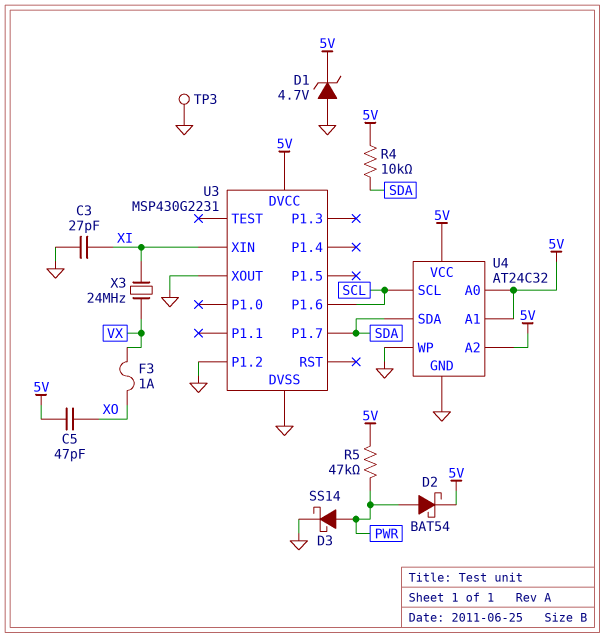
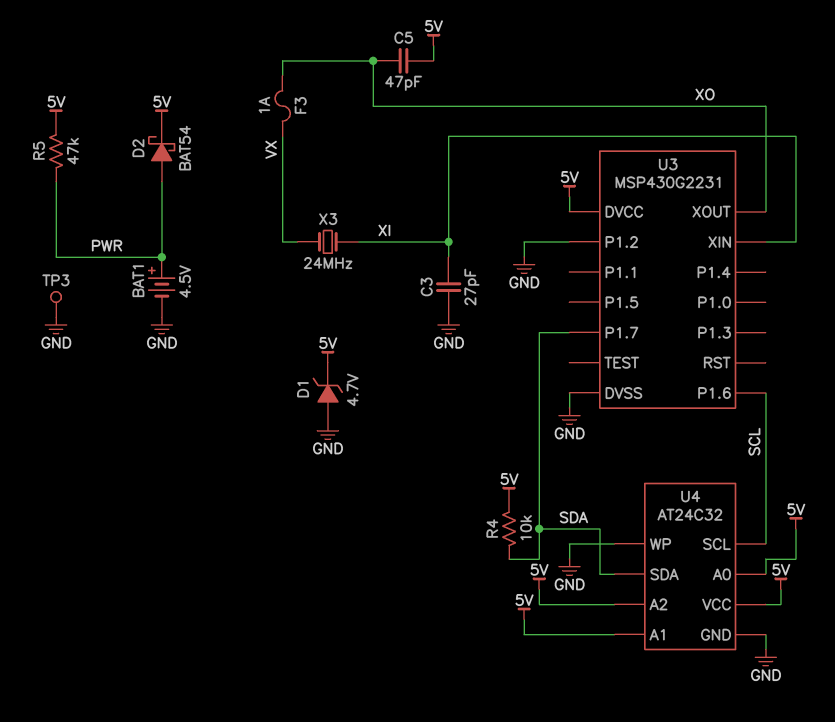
BAT1: none -> 4.5V (plus PWR, minus GND)
D3: schottky SS14 (A PWR, K GND) -> none
U3 pin XOUT: GND -> XO

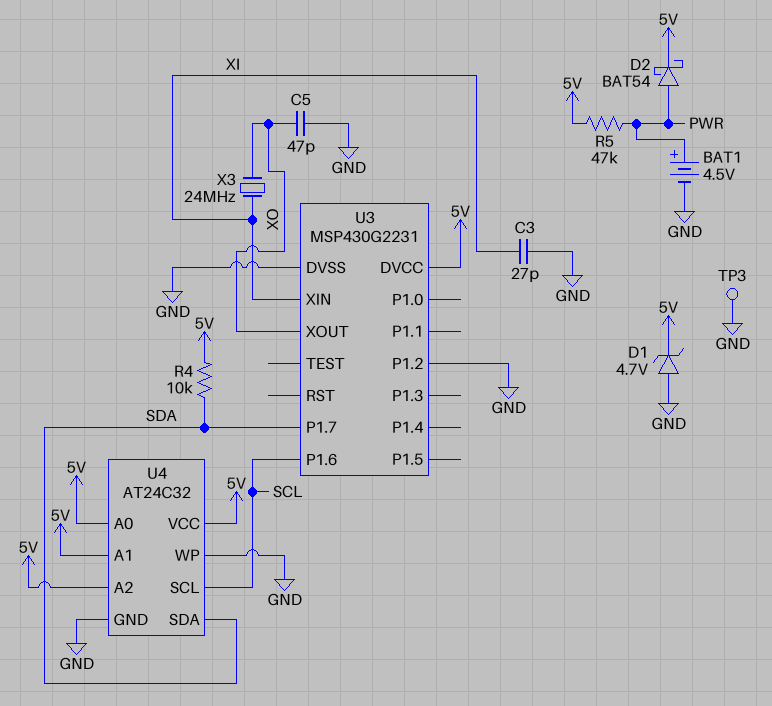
C5: 47pF (5V, XO) -> 47pF (GND, XO)
F3: 1A (VX, XO) -> none
X3: 24MHz (VX, XI) -> 24MHz (XI, XO)

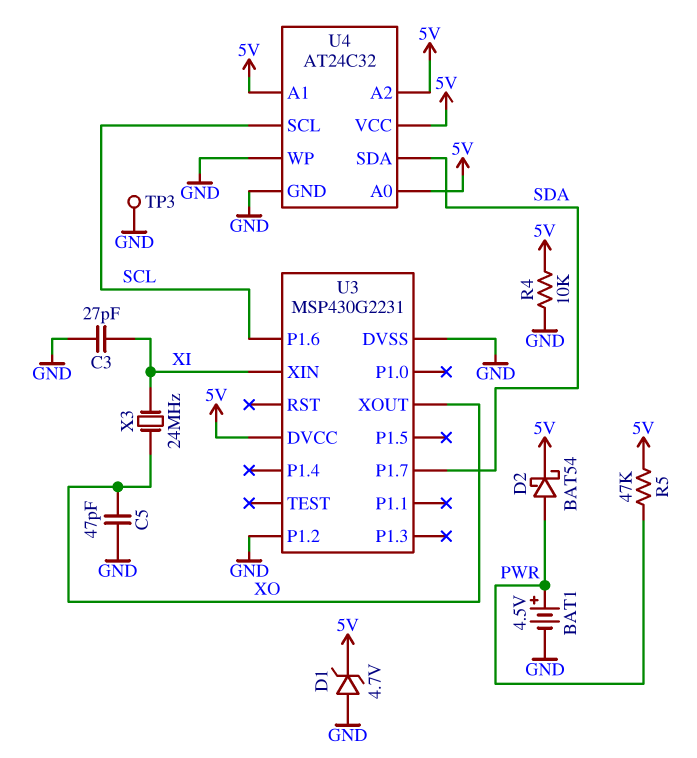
R4: 10k (5V, SDA) -> 10k (5V, GND)

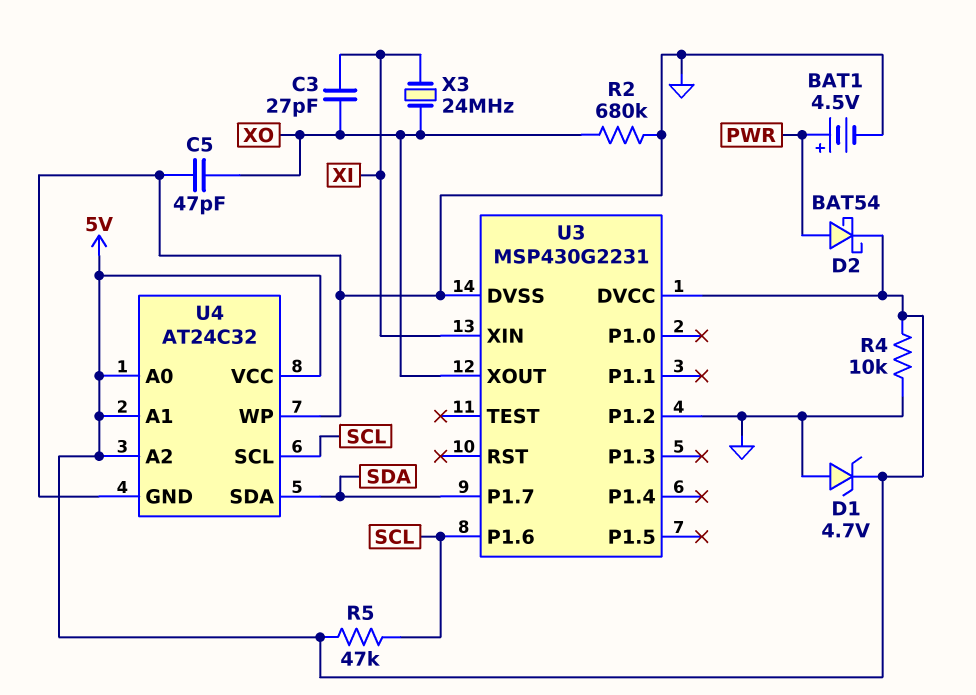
C3: 27pF (GND, XI) -> 27pF (XI, XO)
R2: none -> 680k (GND, XO)
R5: 47k (5V, PWR) -> 47k (5V, SCL)
TP3: test point (GND) -> none

